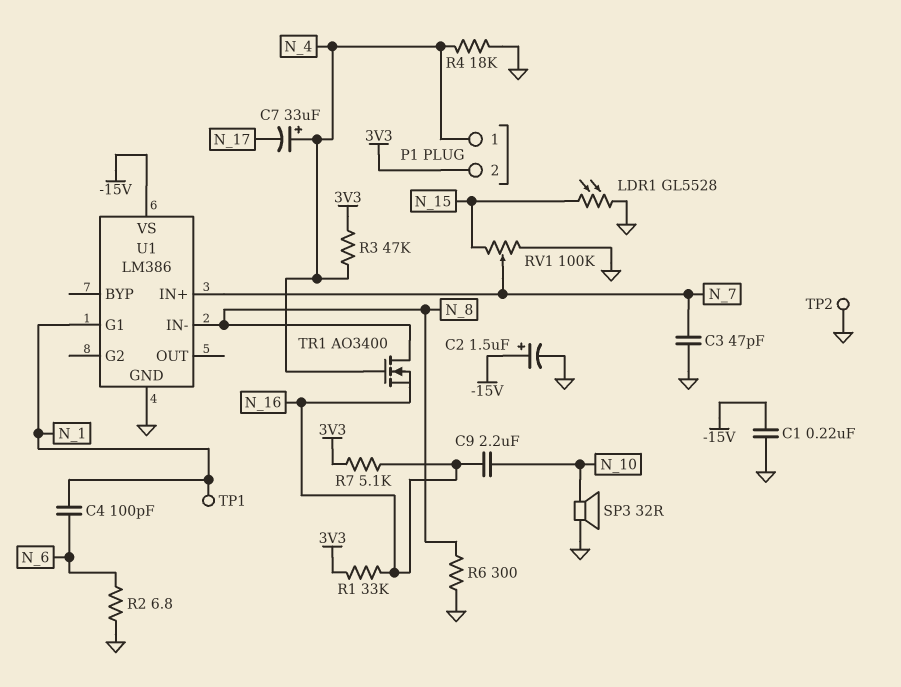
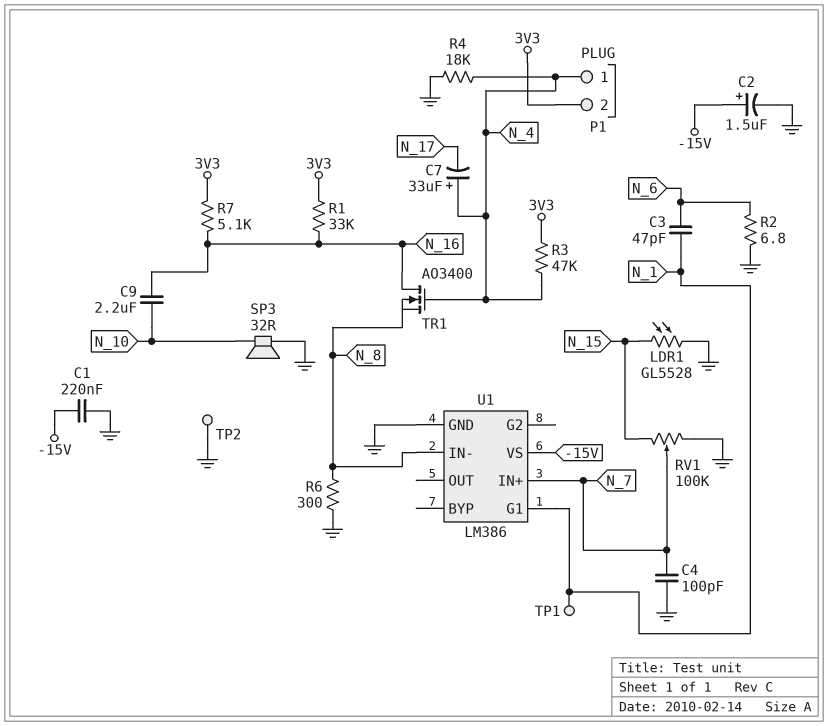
C3: 47pF (GND, N_7) -> 47pF (N_1, N_6)
C4: 100pF (N_1, N_6) -> 100pF (GND, N_7)
TR1: NMOS AO3400 (G N_4, D N_8, S N_16) -> NMOS AO3400 (G N_4, D N_16, S N_8)

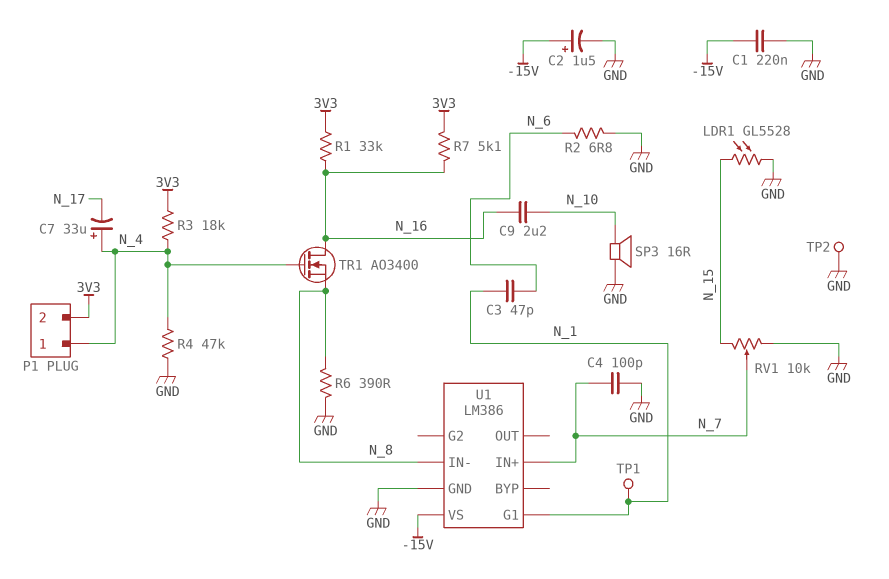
R3: 47k (3V3, N_4) -> 18k (3V3, N_4)
R4: 18k (GND, N_4) -> 47k (GND, N_4)
R6: 300 (GND, N_8) -> 390 (GND, N_8)
RV1: 100k (GND, N_15, wiper N_7) -> 10k (GND, N_15, wiper N_7)
SP3: speaker 32R (GND, N_10) -> speaker 16R (GND, N_10)

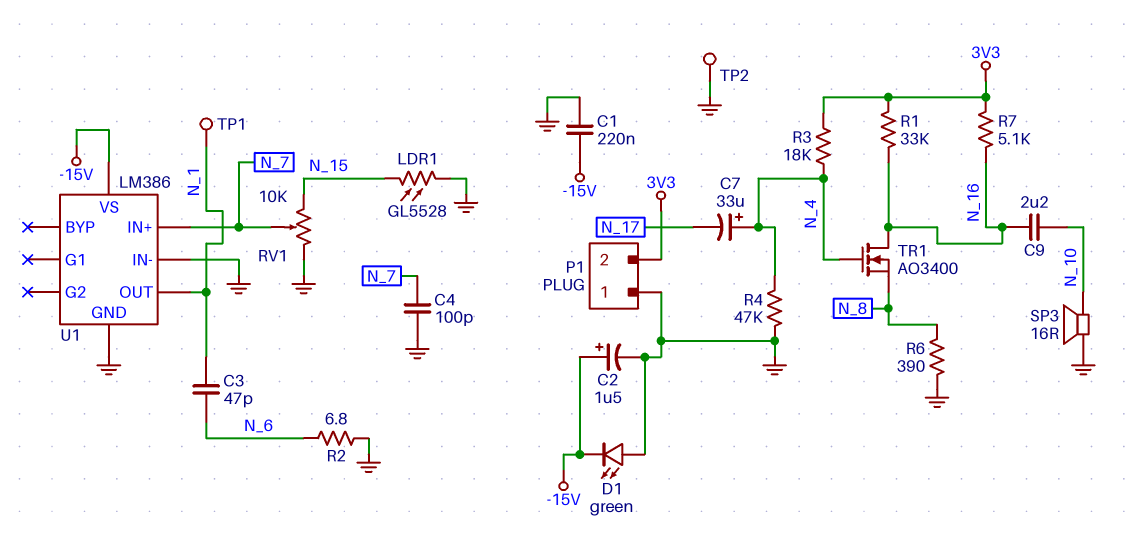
D1: none -> LED green (A GND, K -15V)
P1 pin 1: N_4 -> GND
U1 pin G1: N_1 -> none
U1 pin IN-: N_8 -> GND
U1 pin OUT: none -> N_1

